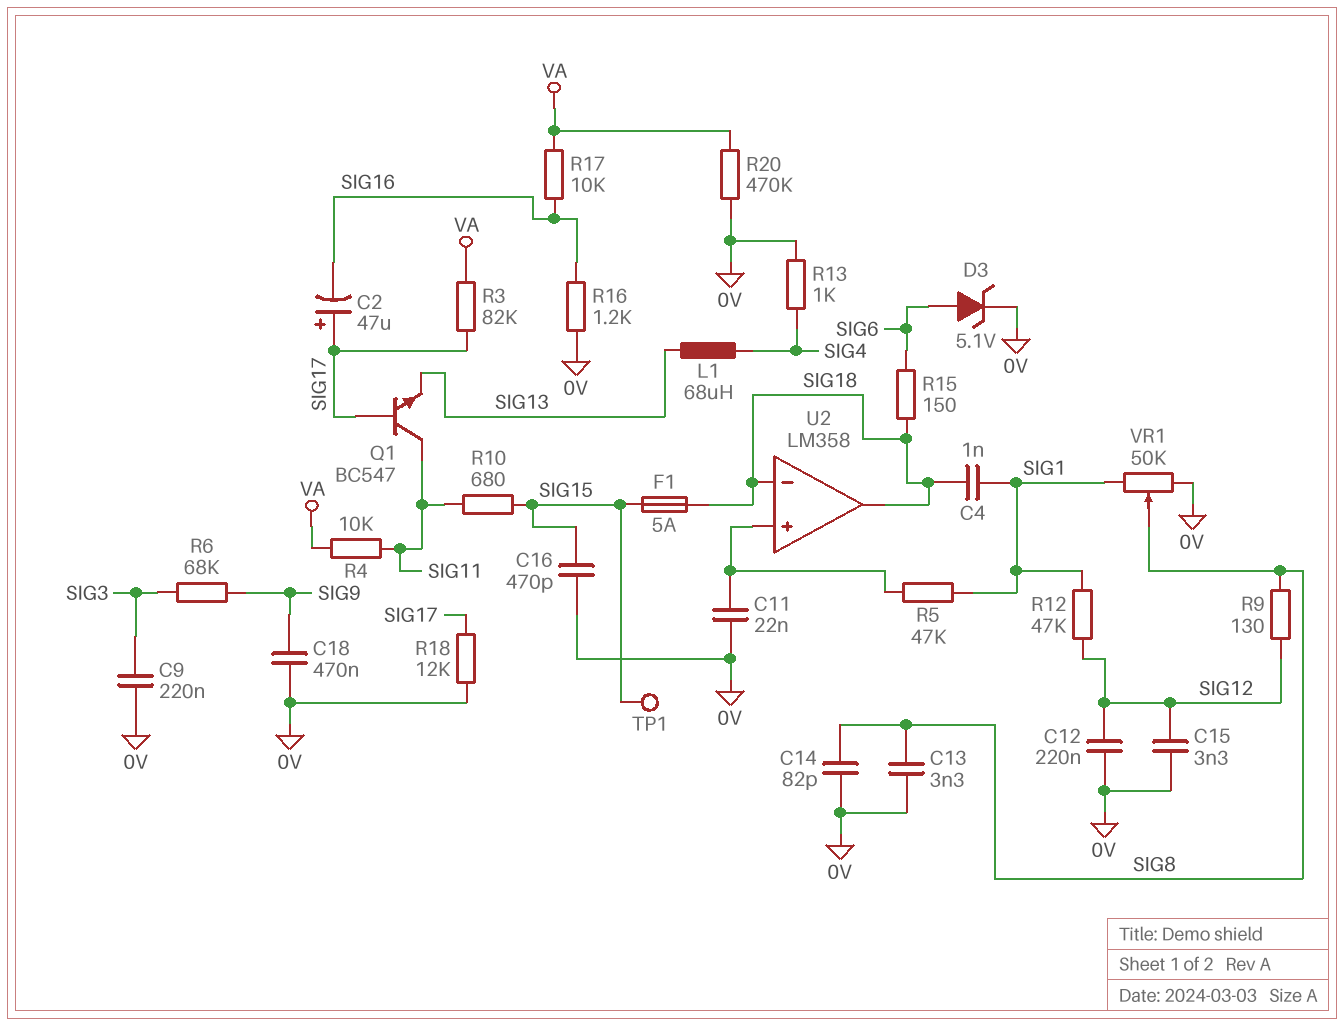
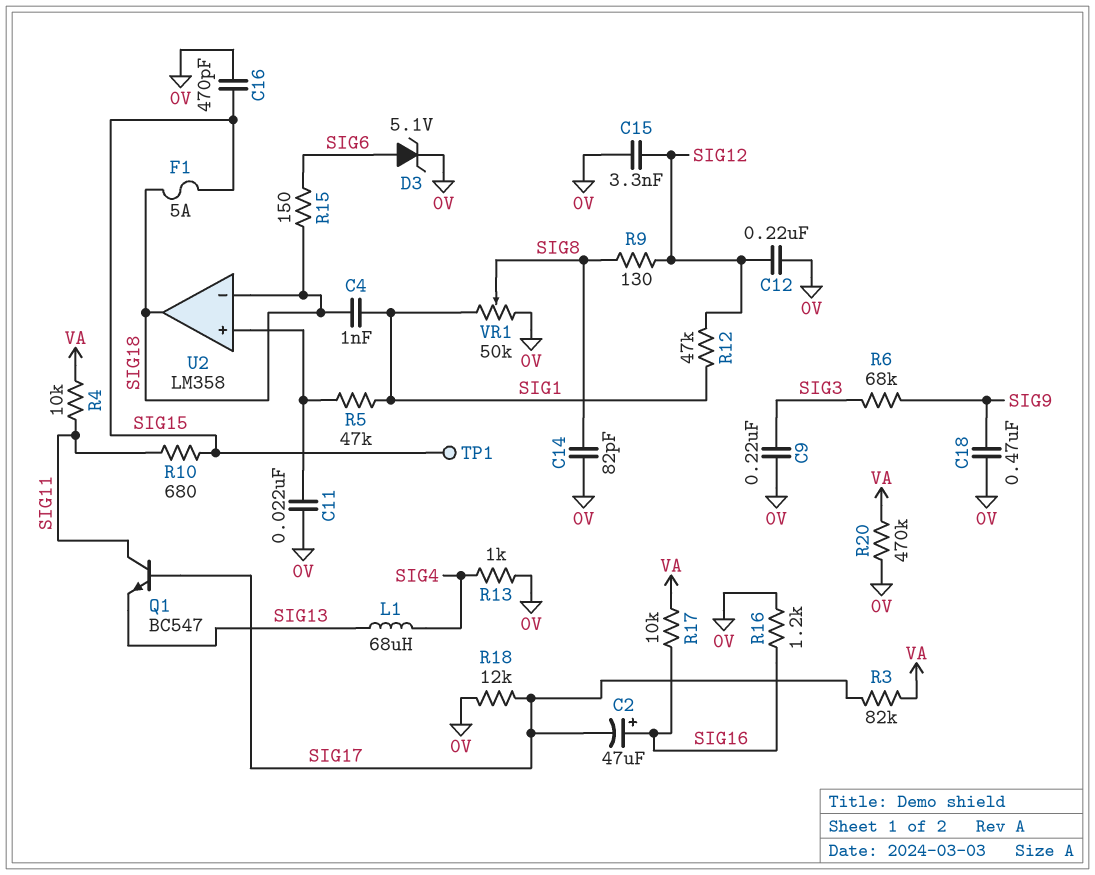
C2: 47uF (plus SIG17, minus SIG16) -> 47uF (plus SIG16, minus SIG17)
C13: 3.3nF (0V, SIG8) -> none

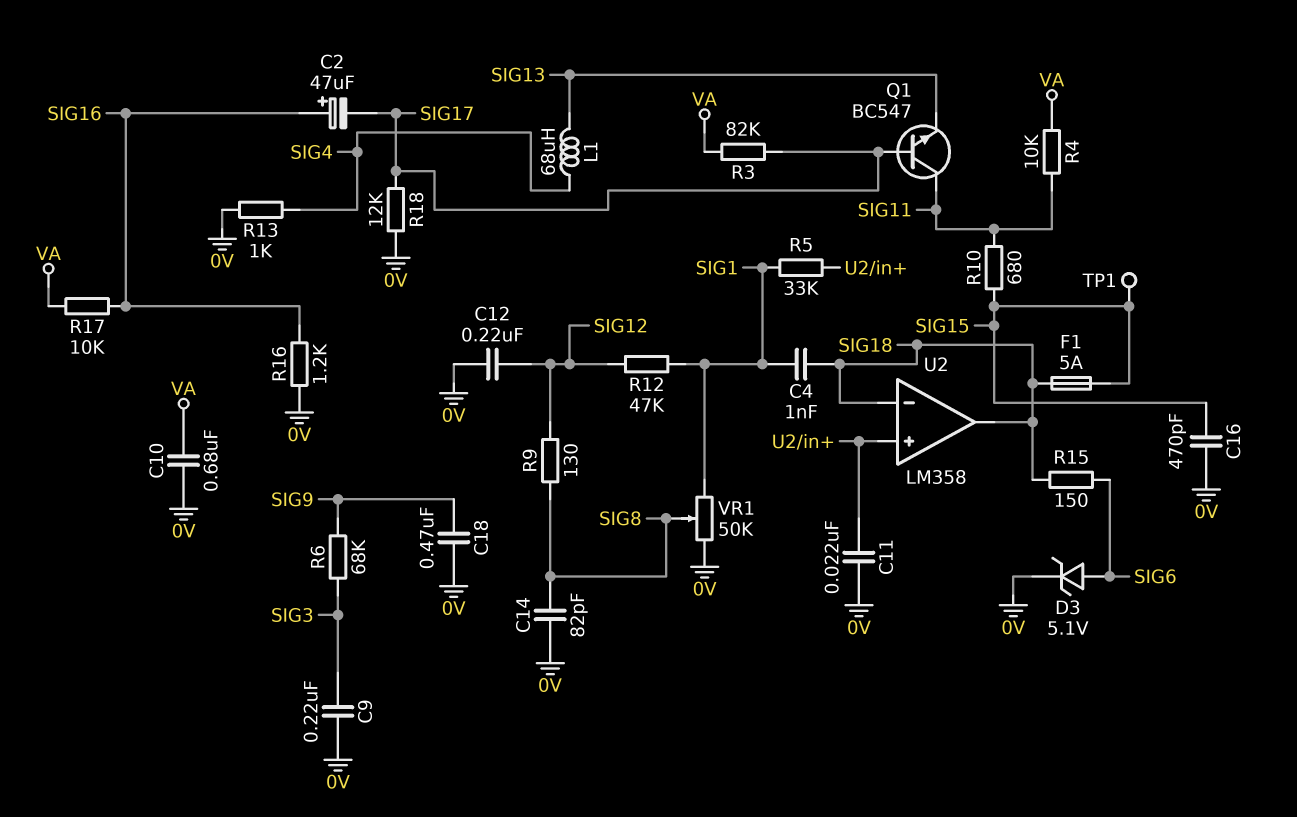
C10: none -> 680nF (0V, VA)
C15: 3.3nF (0V, SIG12) -> none
R5: 47k (SIG1, U2/in+) -> 33k (SIG1, U2/in+)
R20: 470k (0V, VA) -> none

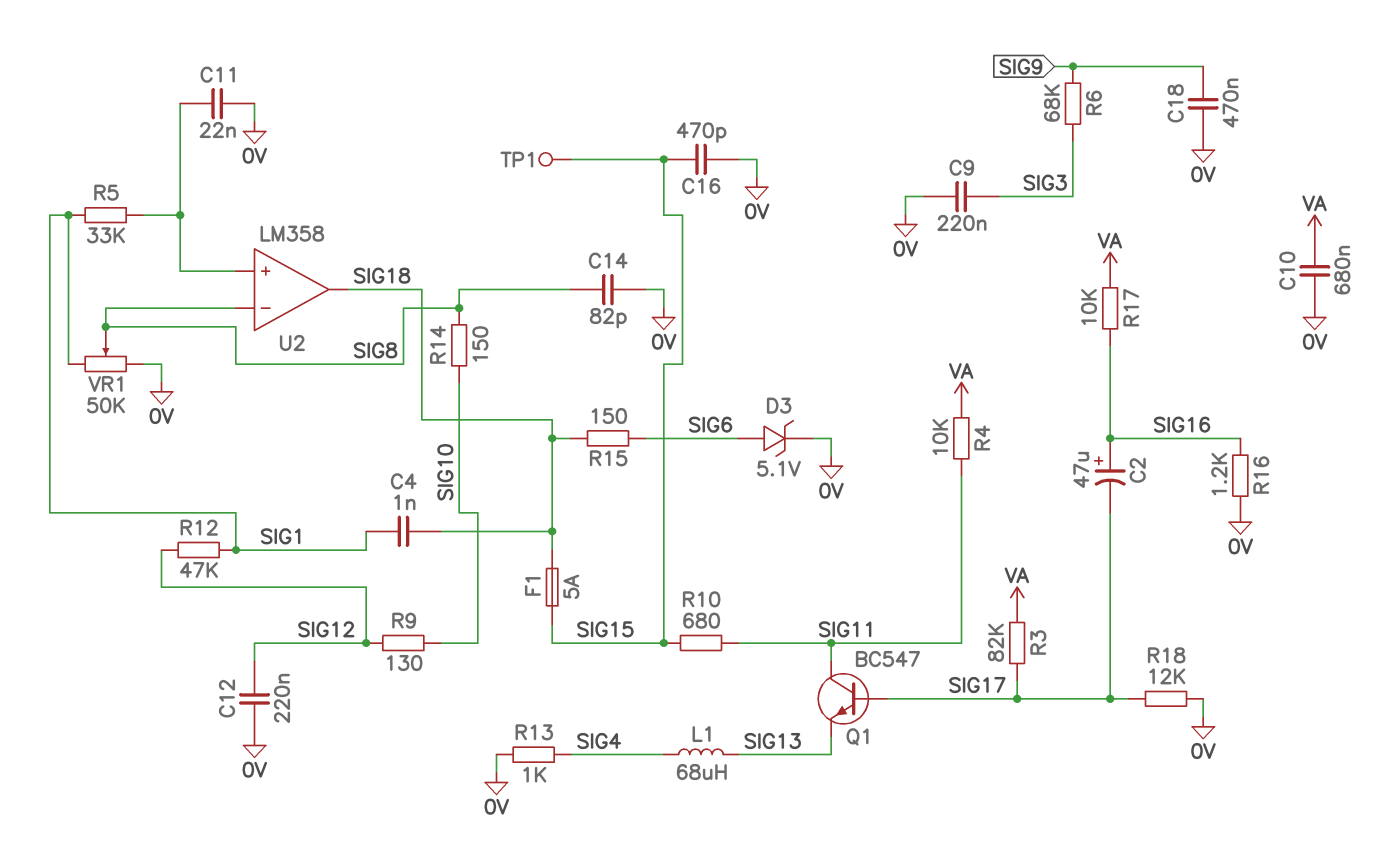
R9: 130 (SIG8, SIG12) -> 130 (SIG10, SIG12)
R14: none -> 150 (SIG8, SIG10)
U2 pin in-: SIG18 -> SIG8

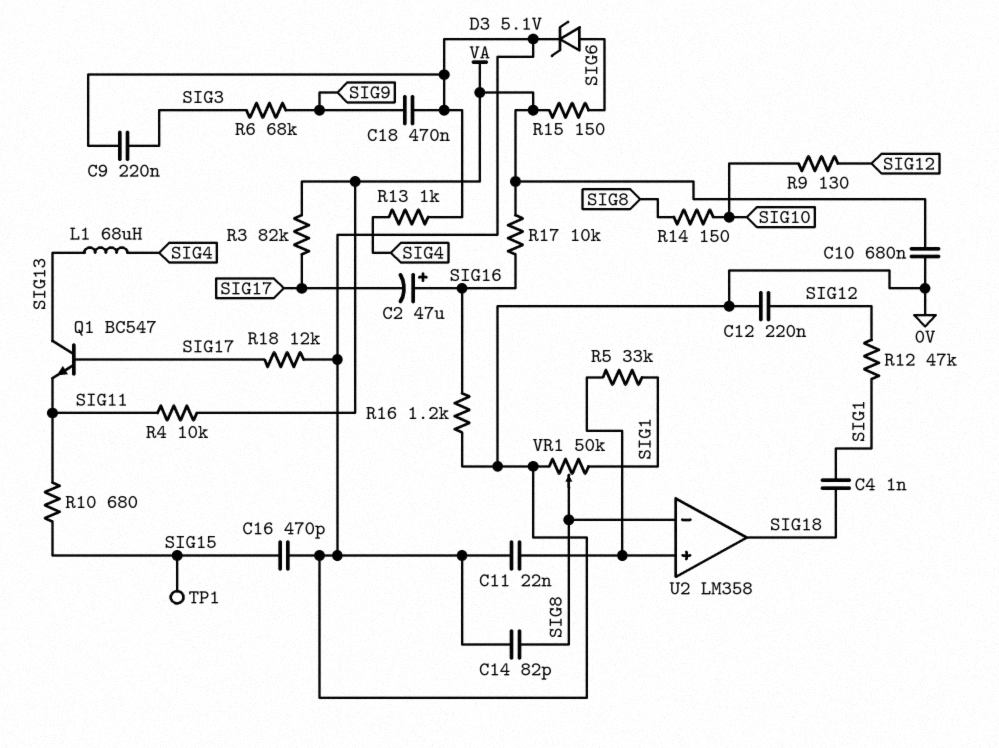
F1: 5A (SIG15, SIG18) -> none
Q1: NPN BC547 (B SIG17, C SIG11, E SIG13) -> NPN BC547 (B SIG17, C SIG13, E SIG11)
R15: 150 (SIG6, SIG18) -> 150 (SIG6, VA)

